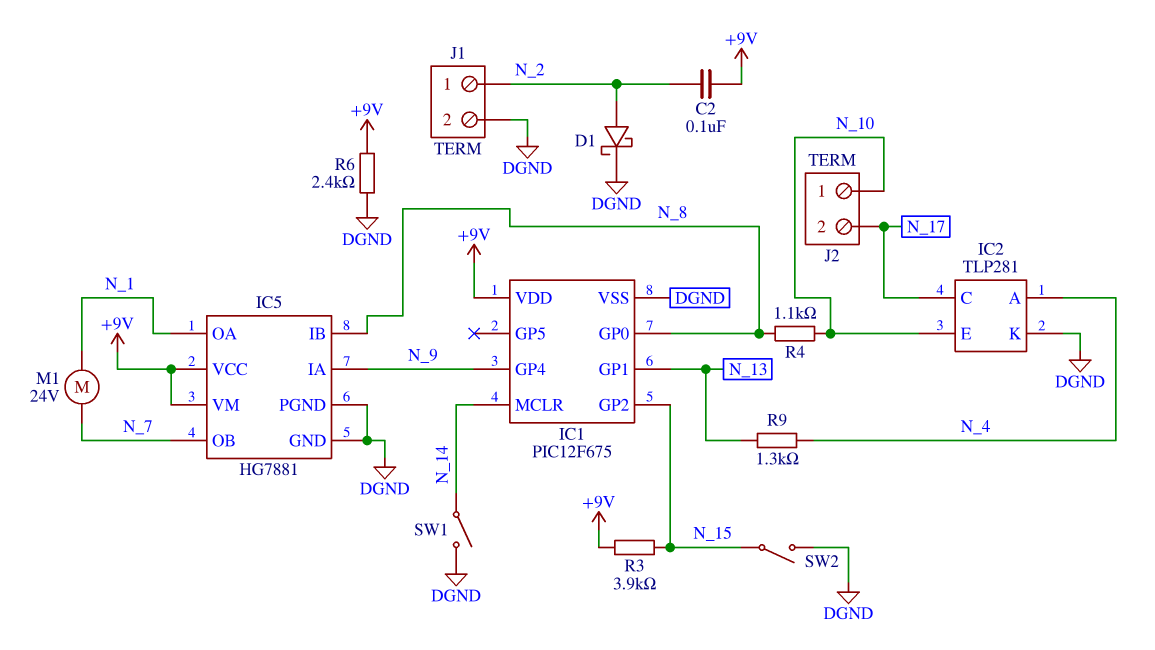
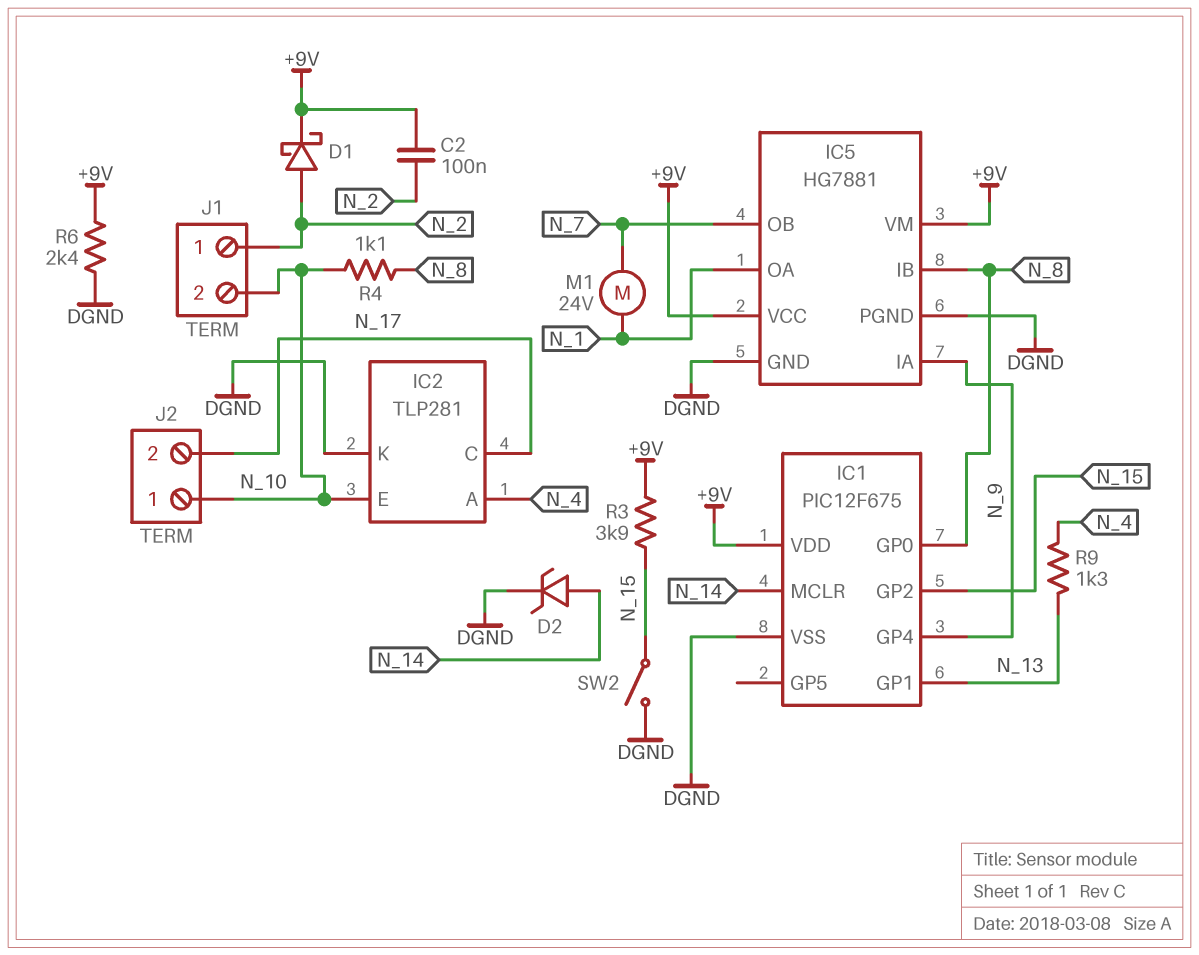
D1: schottky (A N_2, K DGND) -> schottky (A N_2, K +9V)
D2: none -> zener (A N_14, K DGND)
J1 pin 2: DGND -> N_10
SW1: switch (DGND, N_14) -> none

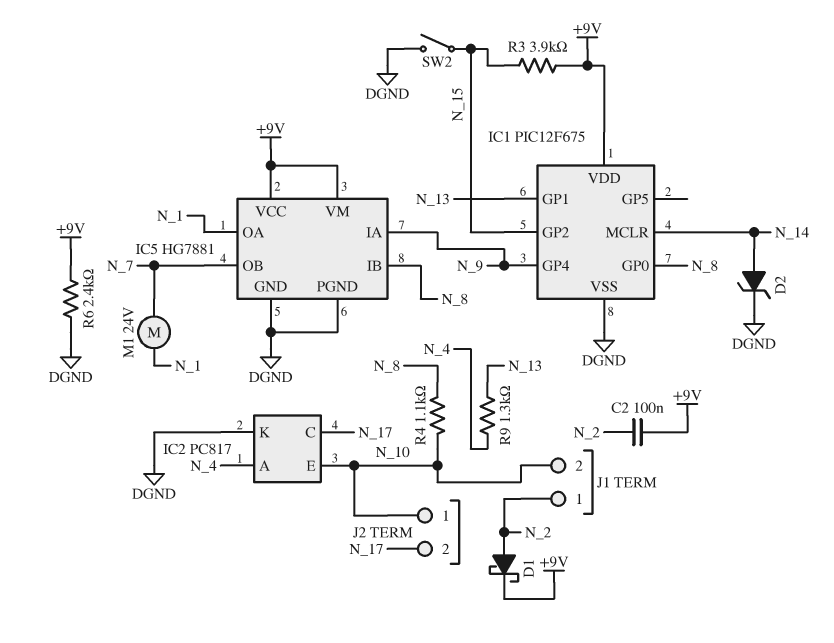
IC2: TLP281 -> PC817

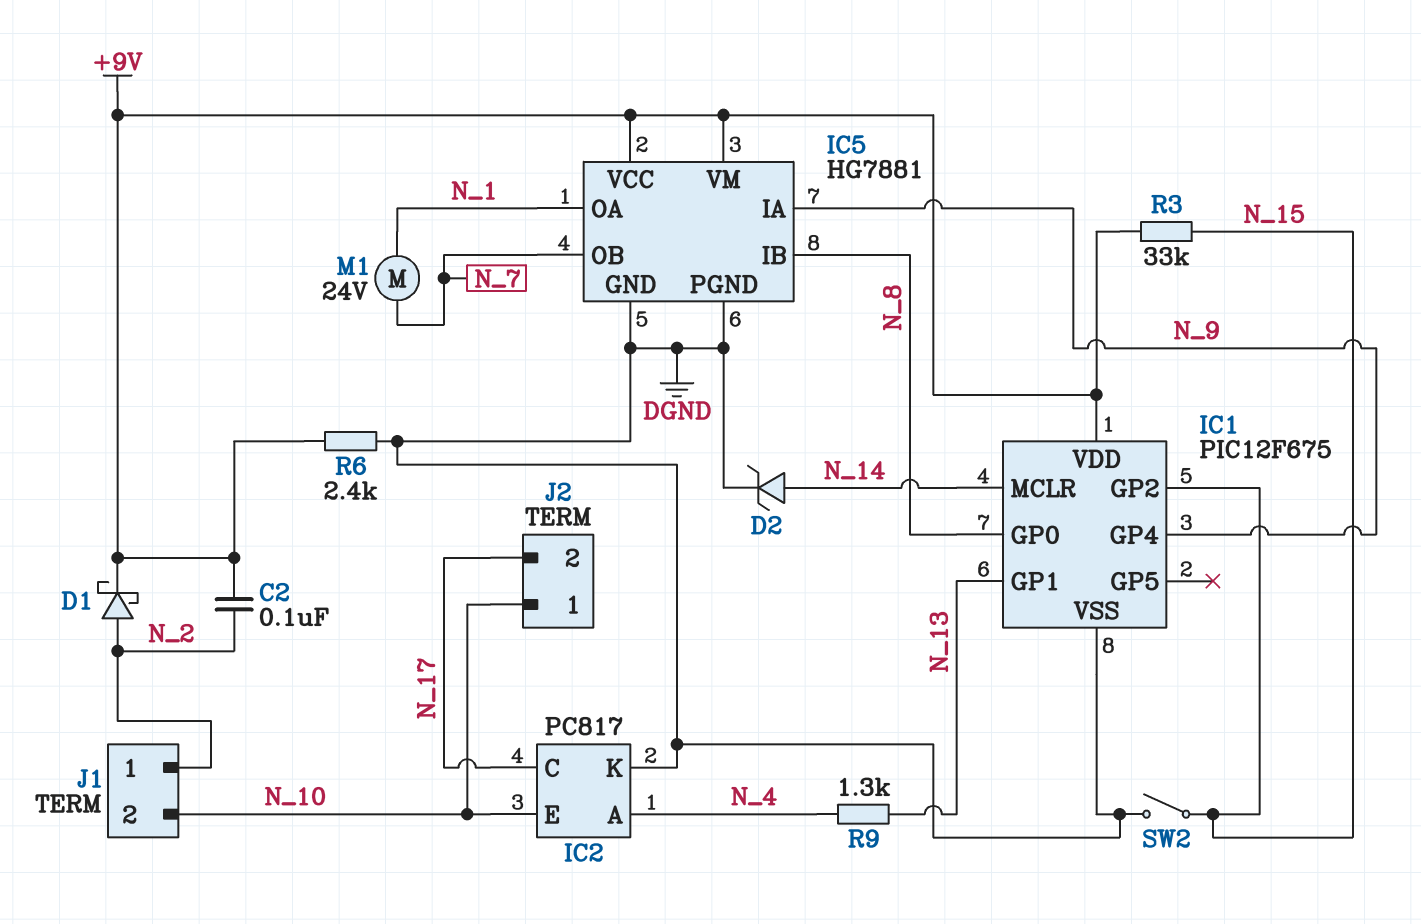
R3: 3.9k (+9V, N_15) -> 33k (+9V, N_15)
R4: 1.1k (N_8, N_10) -> none

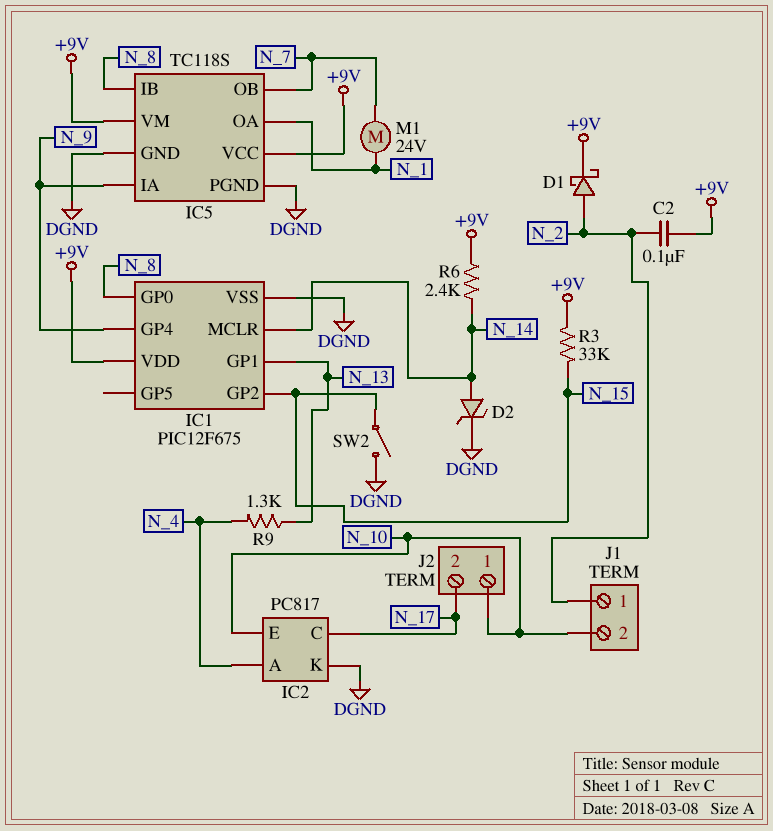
IC5: HG7881 -> TC118S
R6: 2.4k (+9V, DGND) -> 2.4k (+9V, N_14)

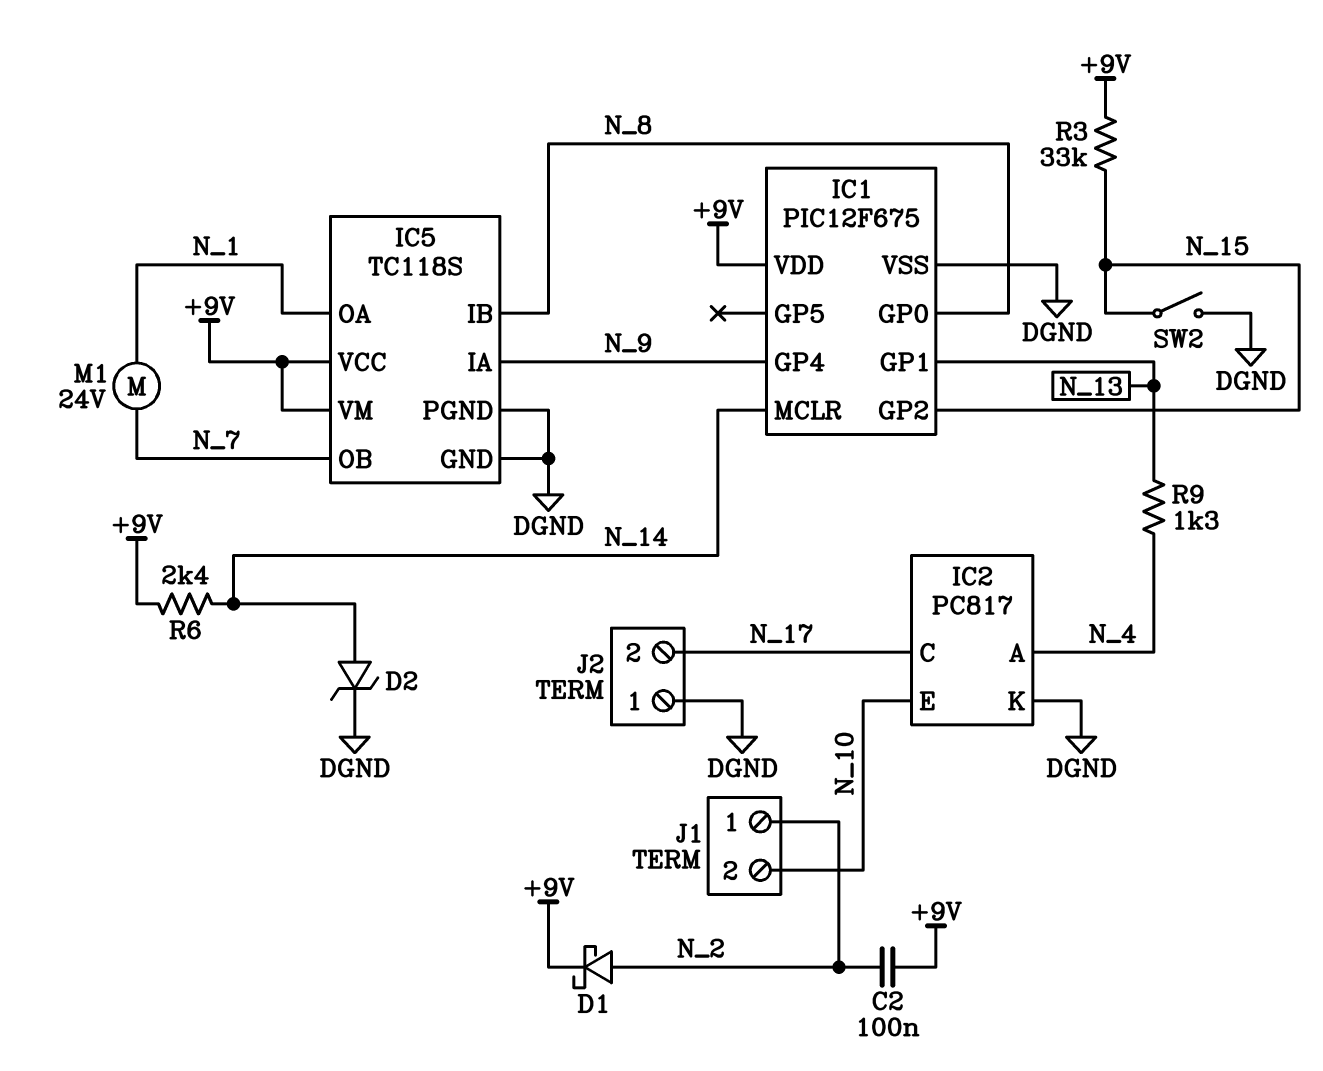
J2 pin 1: N_10 -> DGND

